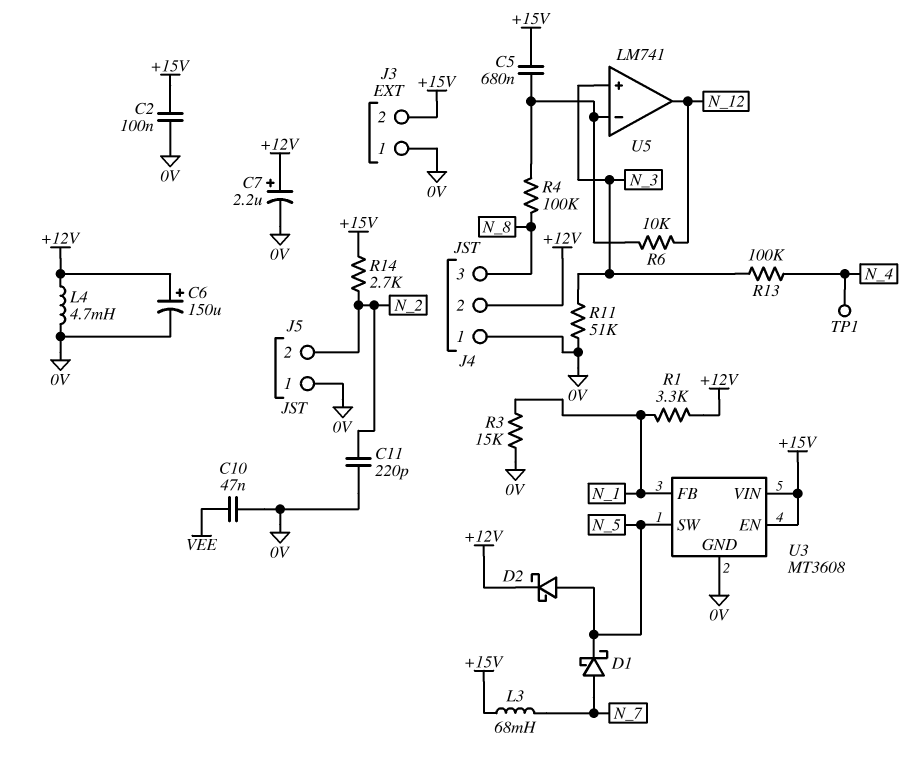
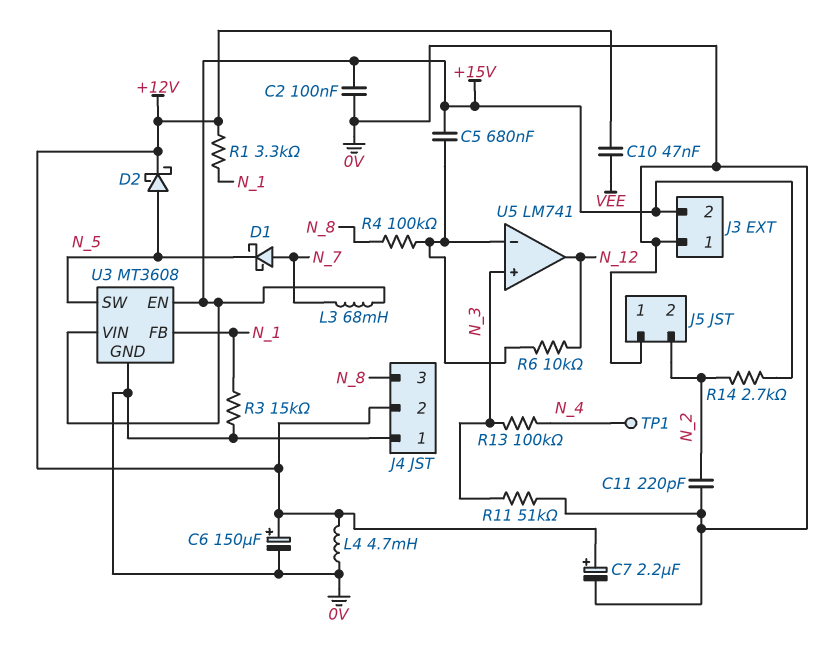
C10: 47nF (0V, VEE) -> 47nF (+12V, VEE)

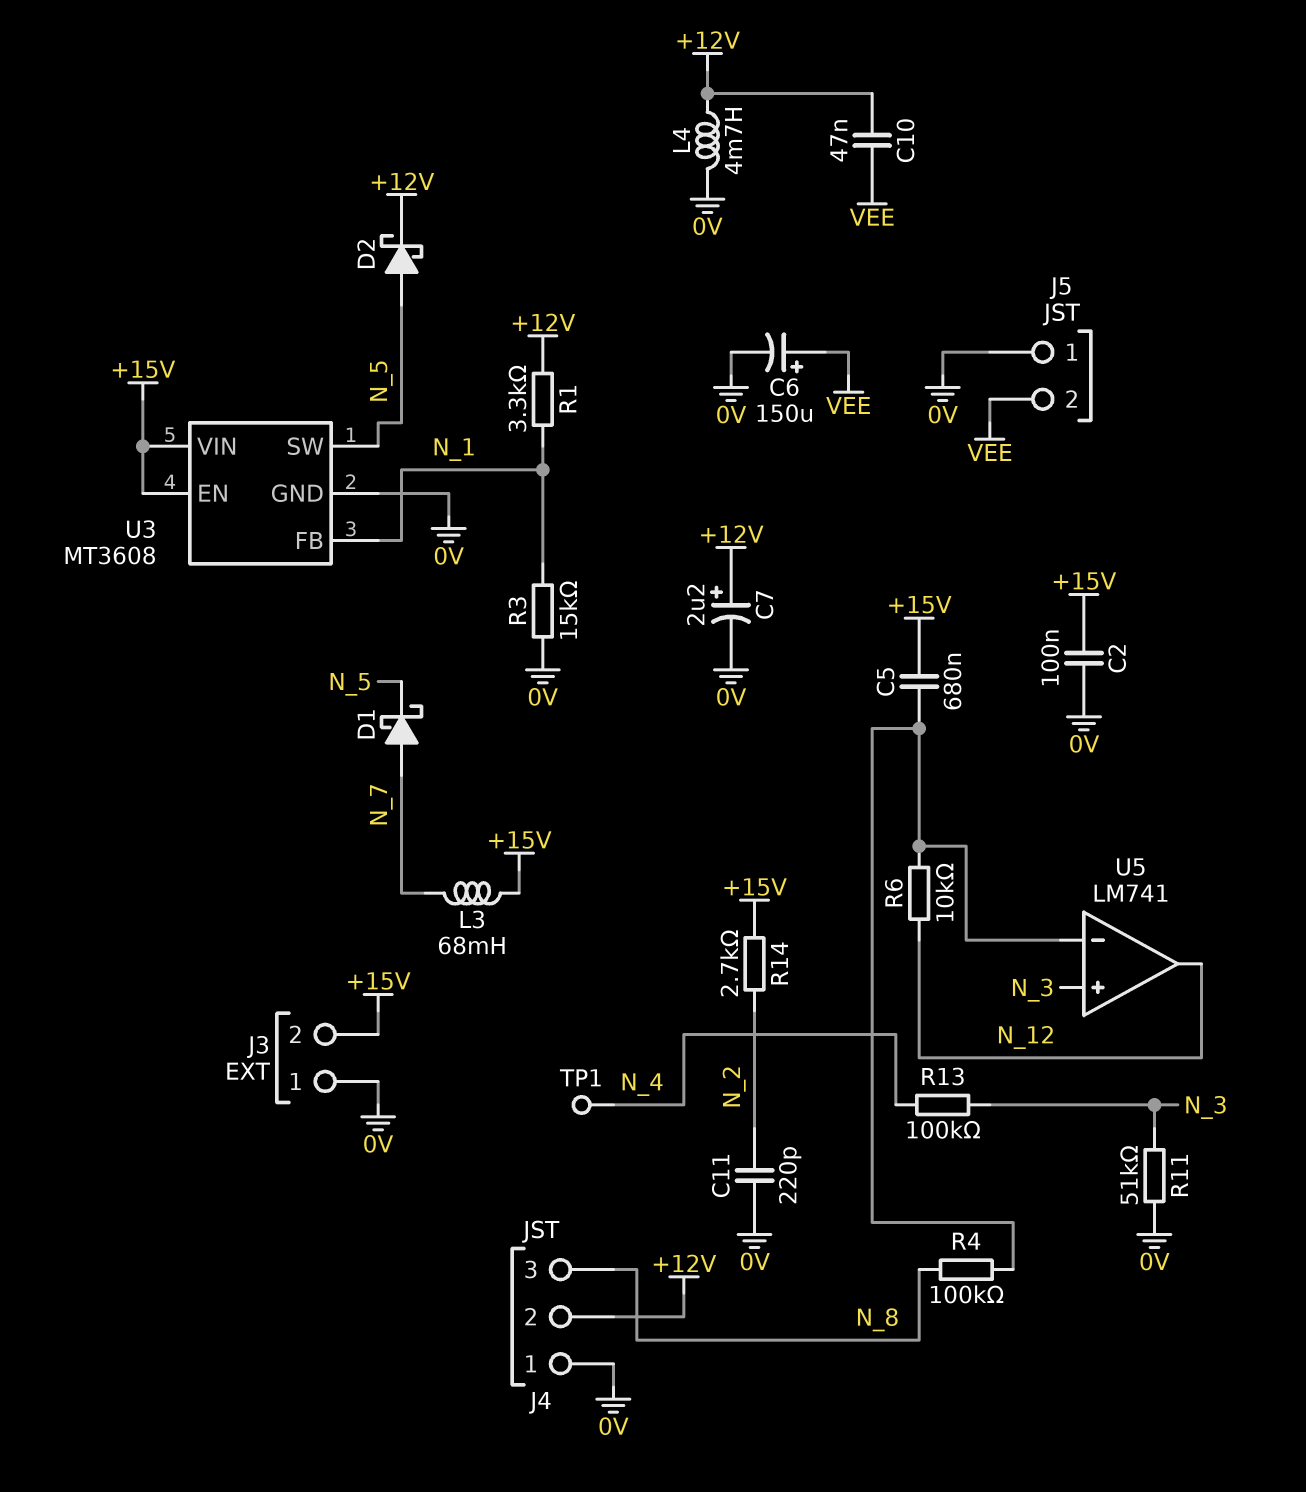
C6: 150uF (plus +12V, minus 0V) -> 150uF (plus VEE, minus 0V)
J5 pin 2: N_2 -> VEE

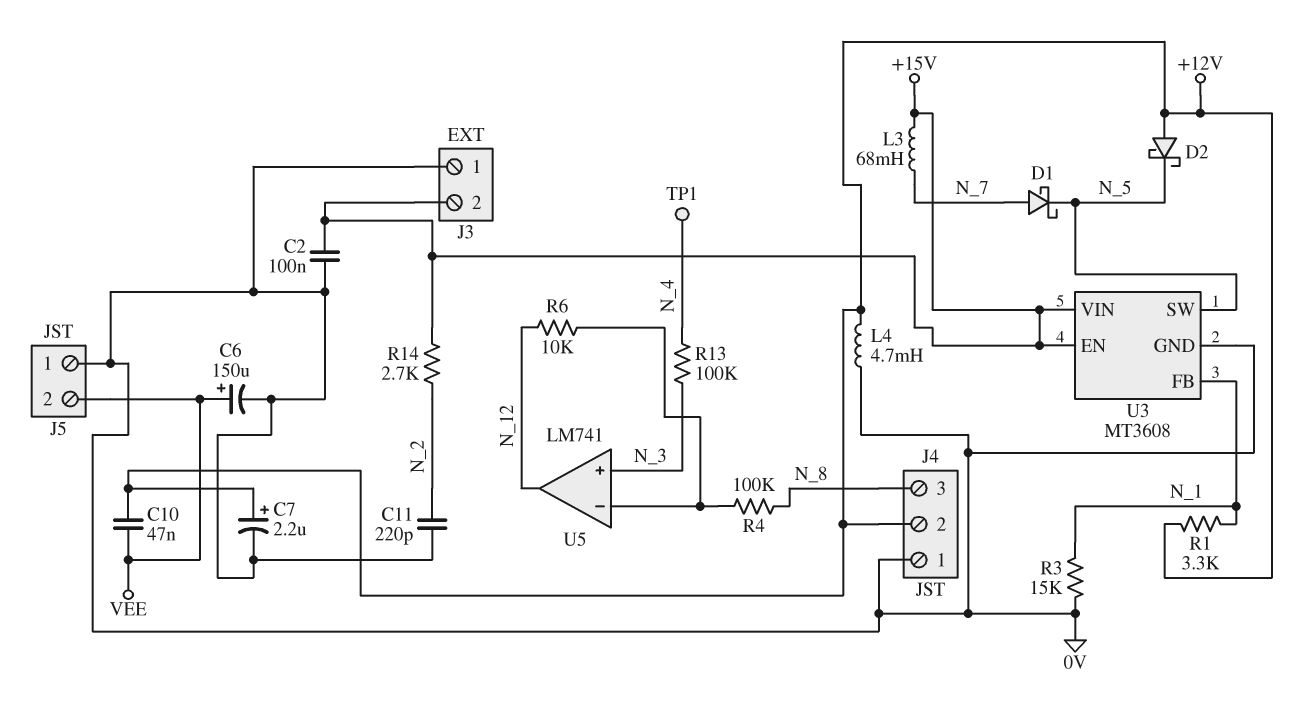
C5: 680nF (+15V, U5/in-) -> none
D2: schottky (A N_5, K +12V) -> schottky (A +12V, K N_5)
R11: 51k (0V, N_3) -> none

